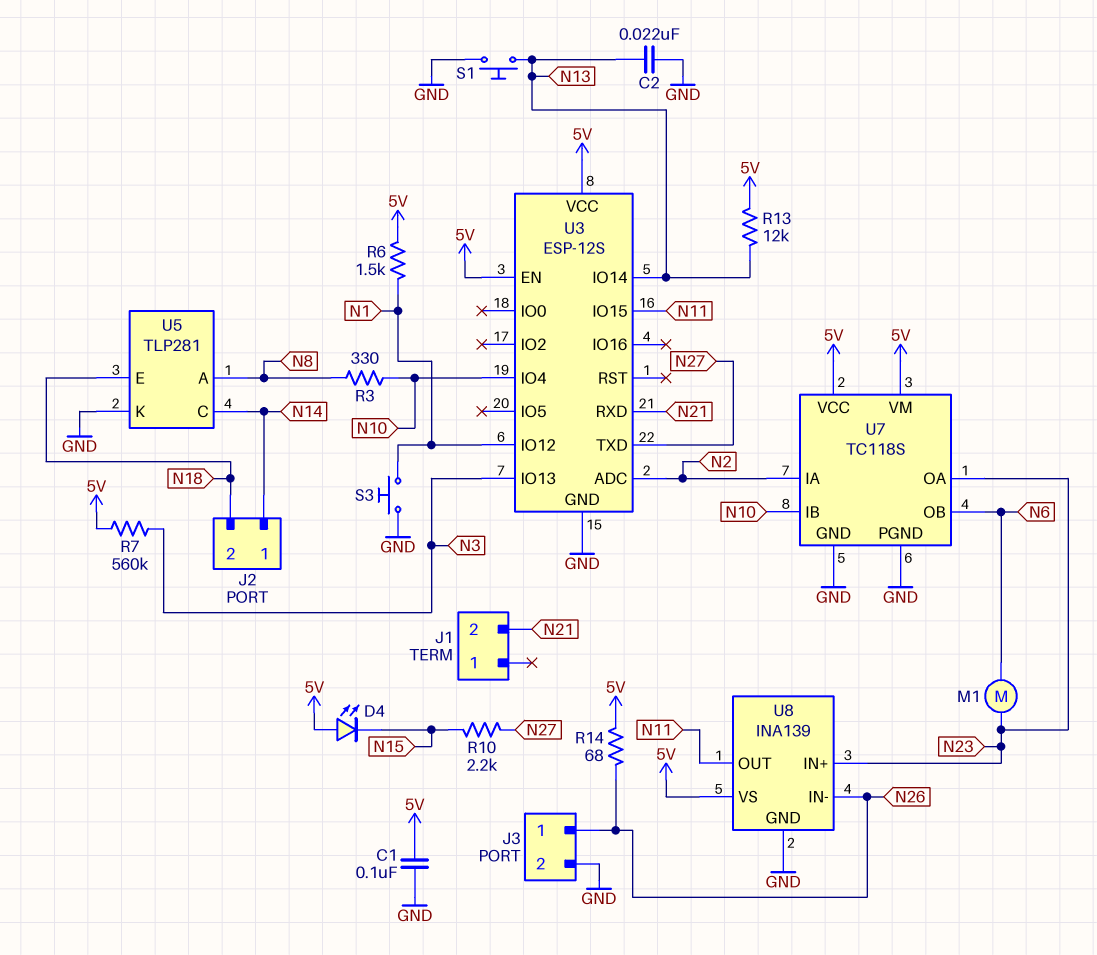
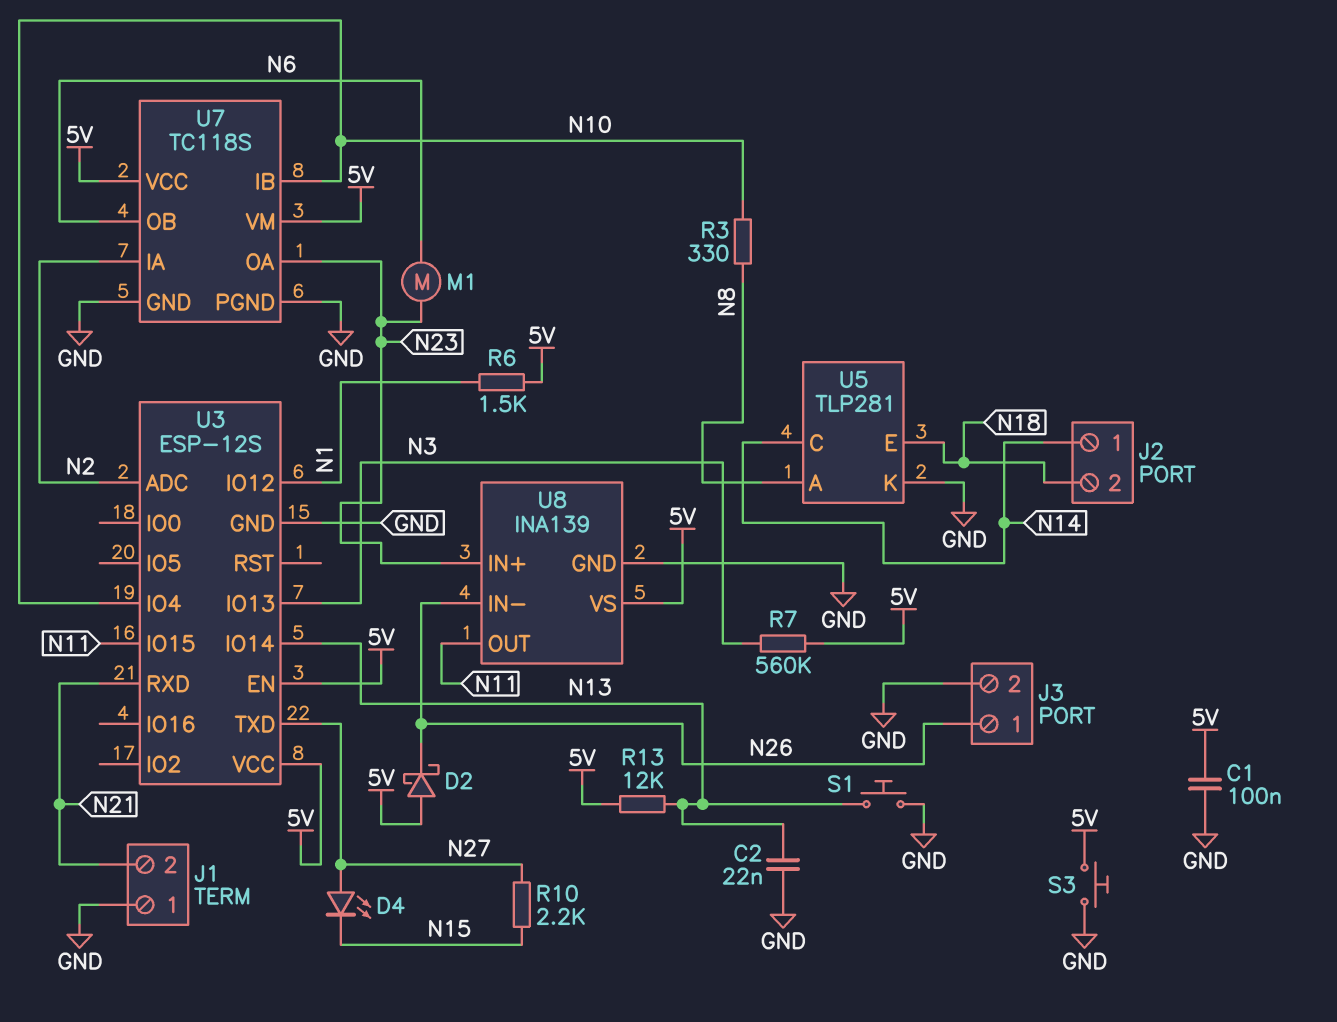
D2: none -> schottky (A 5V, K N26)
D4: LED (A 5V, K N15) -> LED (A N27, K N15)
J1 pin 1: none -> GND
R14: 68 (5V, N26) -> none
S3: button (GND, N1) -> button (5V, GND)

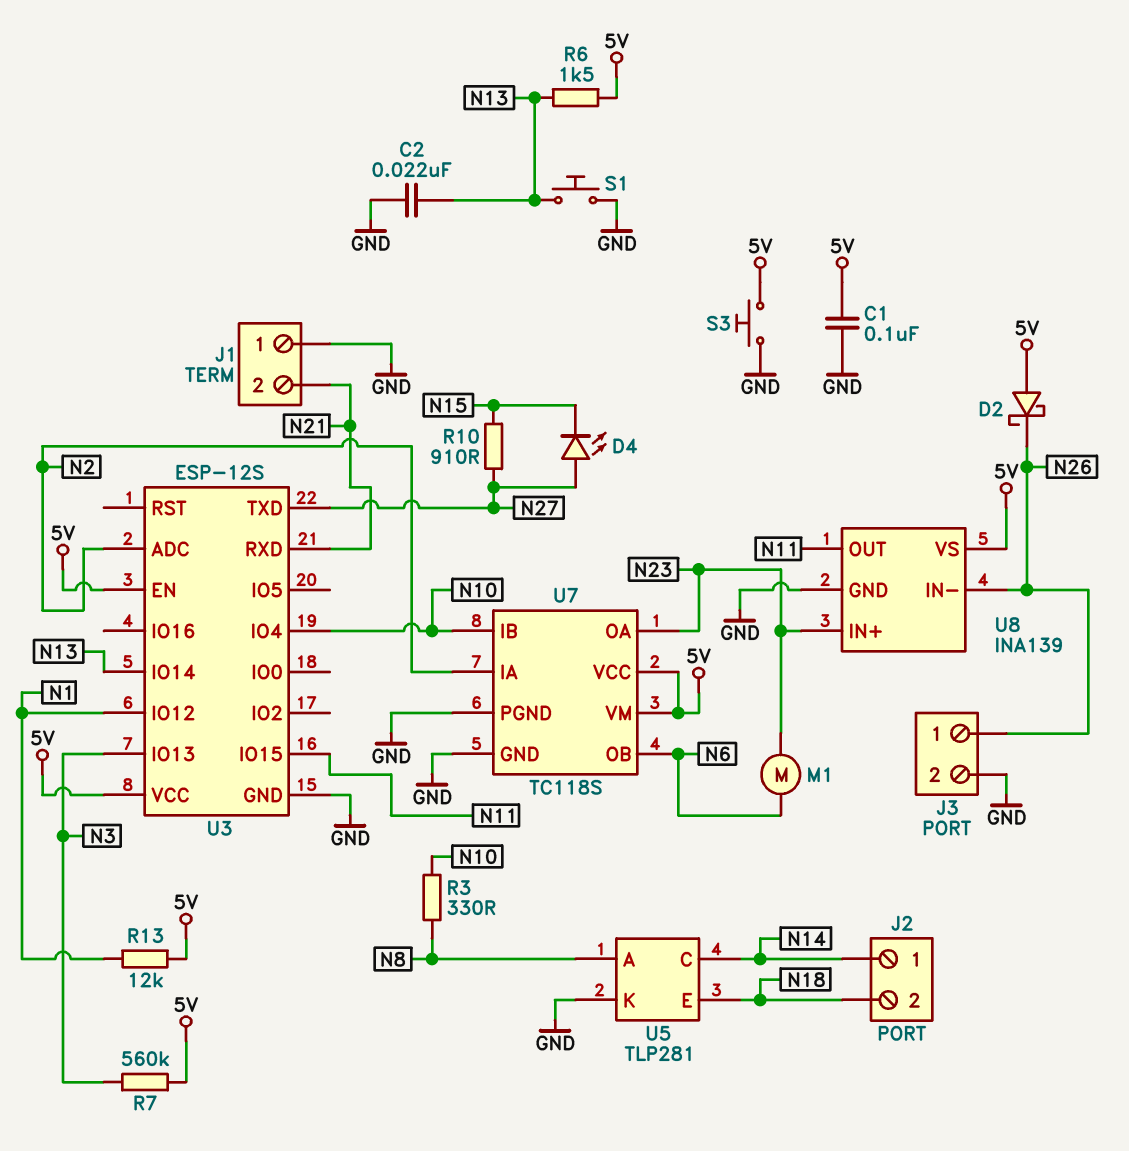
R6: 1.5k (5V, N1) -> 1.5k (5V, N13)
R10: 2.2k (N15, N27) -> 910 (N15, N27)
R13: 12k (5V, N13) -> 12k (5V, N1)

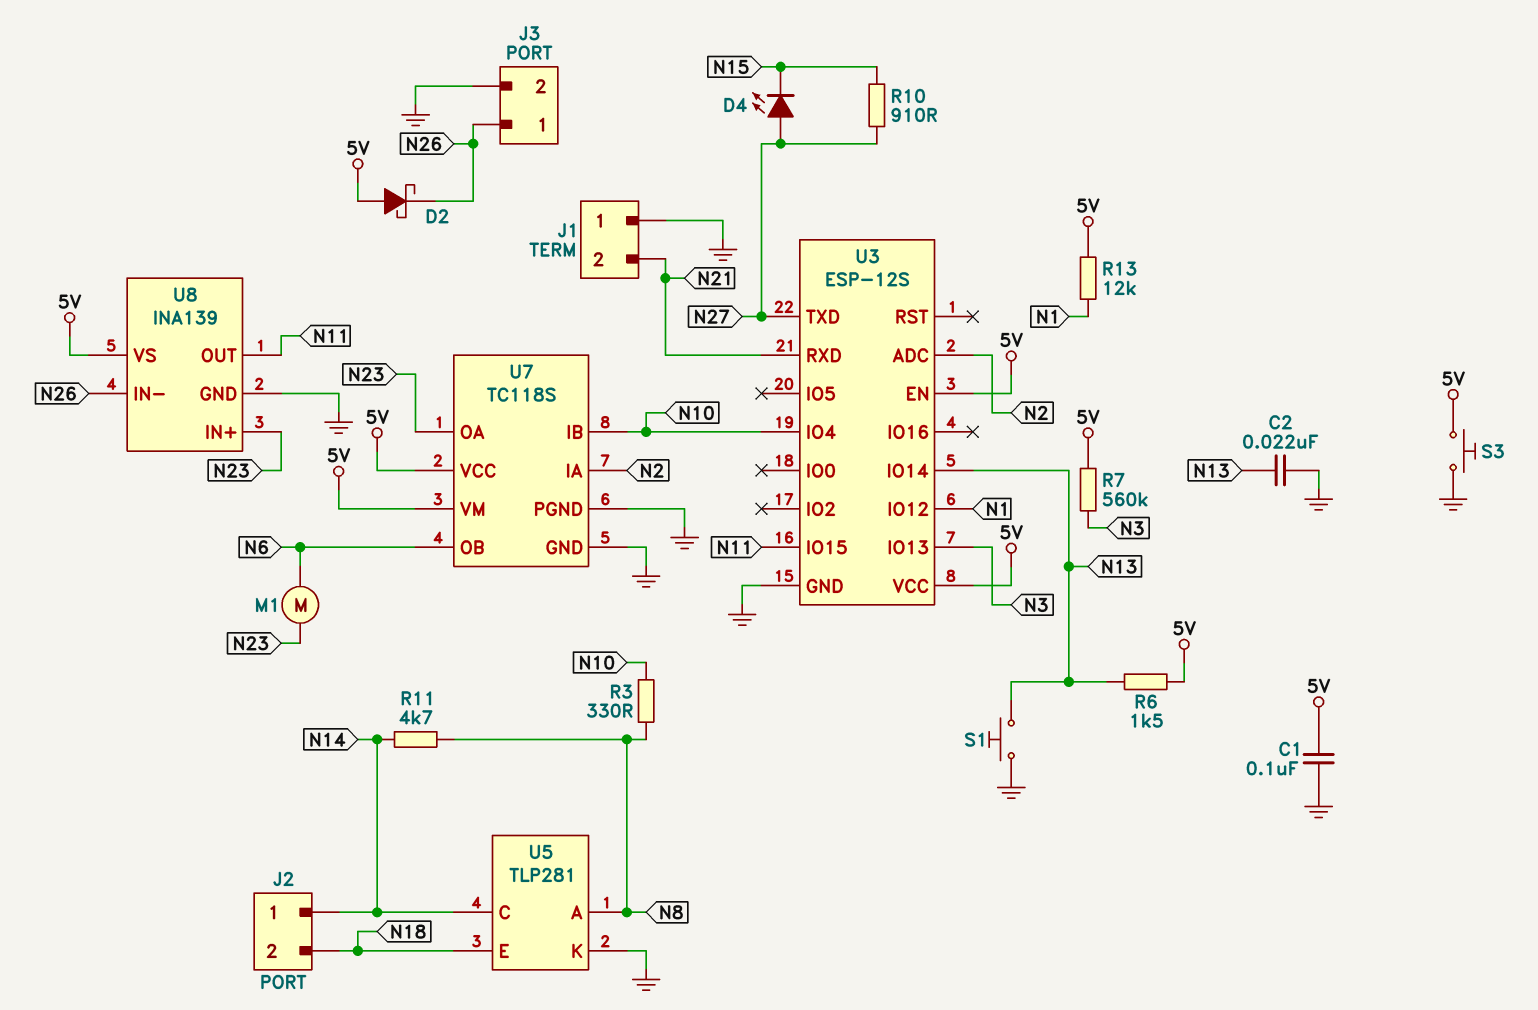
R11: none -> 4.7k (N8, N14)

